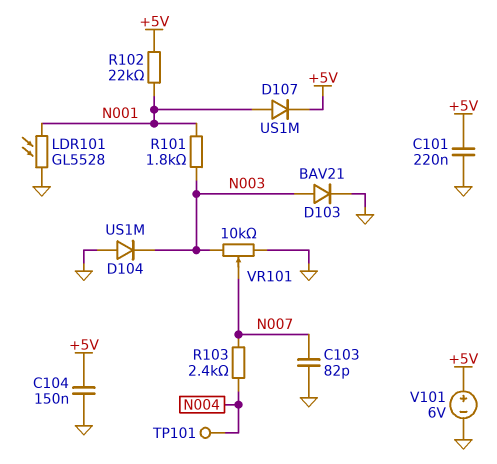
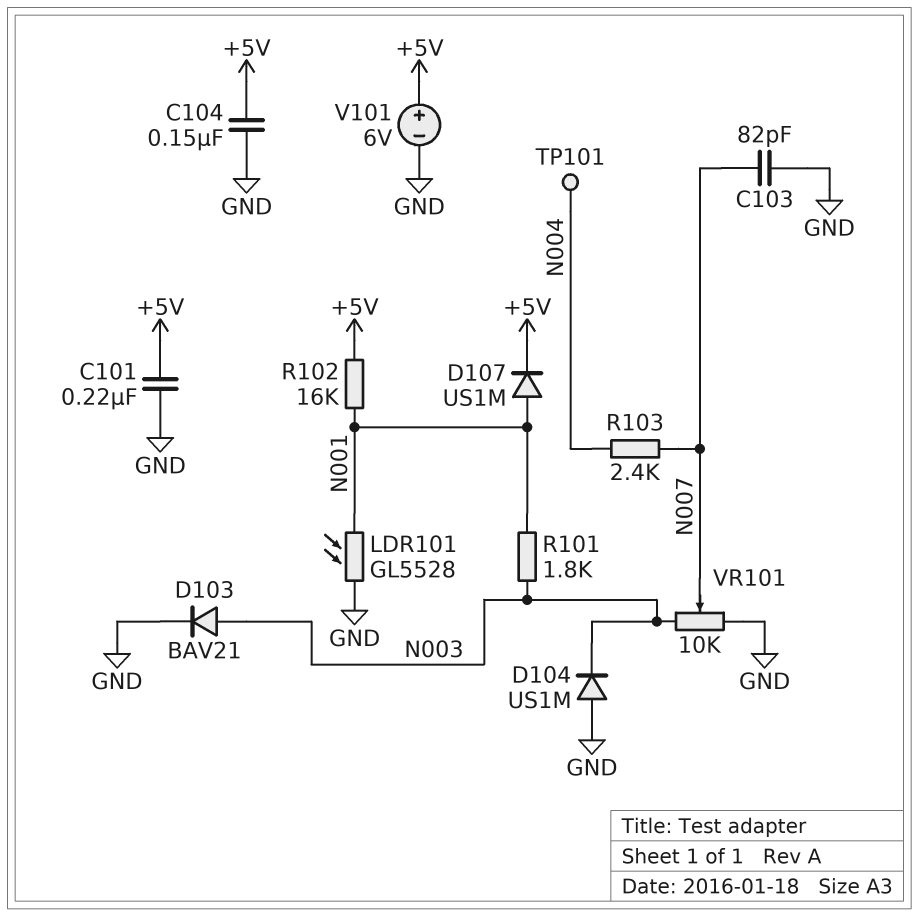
R102: 22k (+5V, N001) -> 16k (+5V, N001)

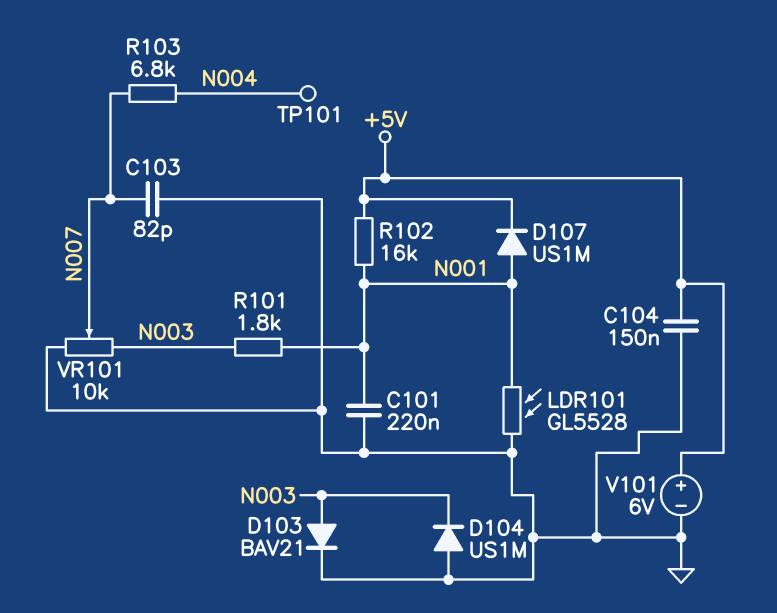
C101: 220nF (+5V, GND) -> 220nF (GND, N001)
R103: 2.4k (N004, N007) -> 6.8k (N004, N007)

